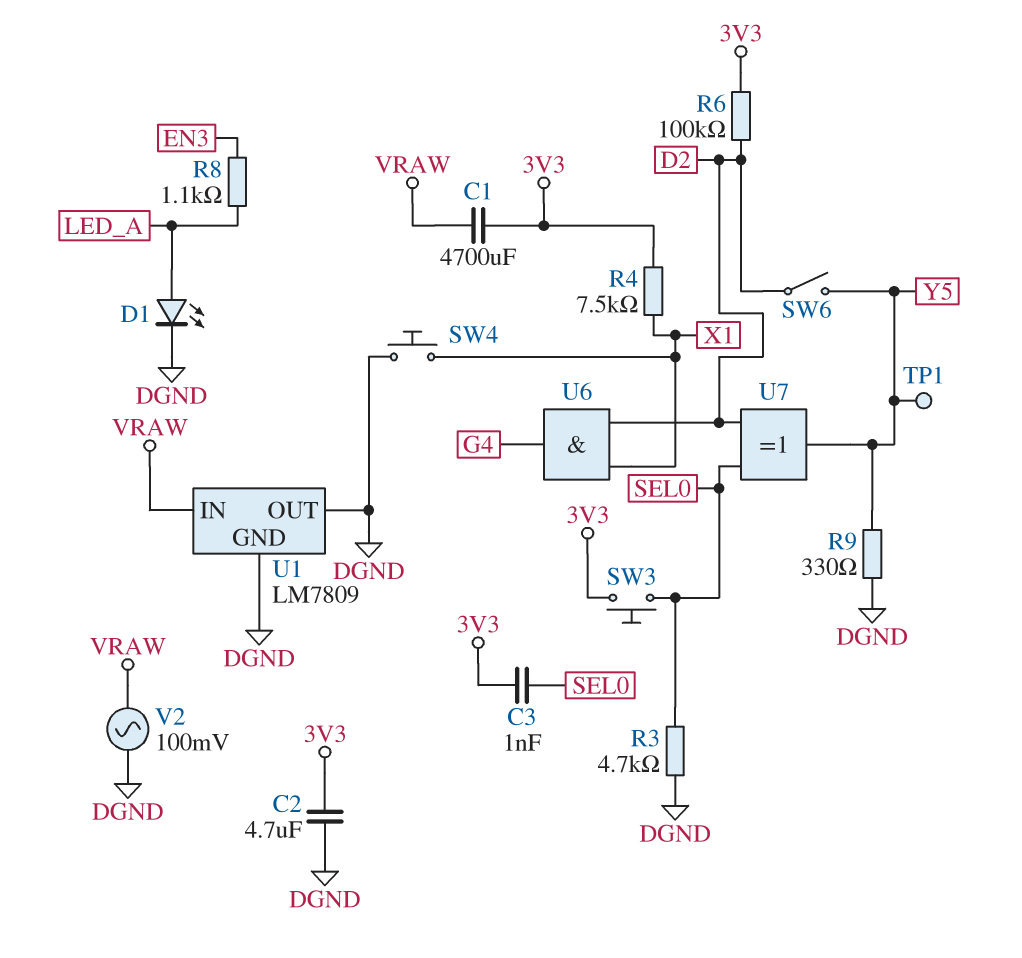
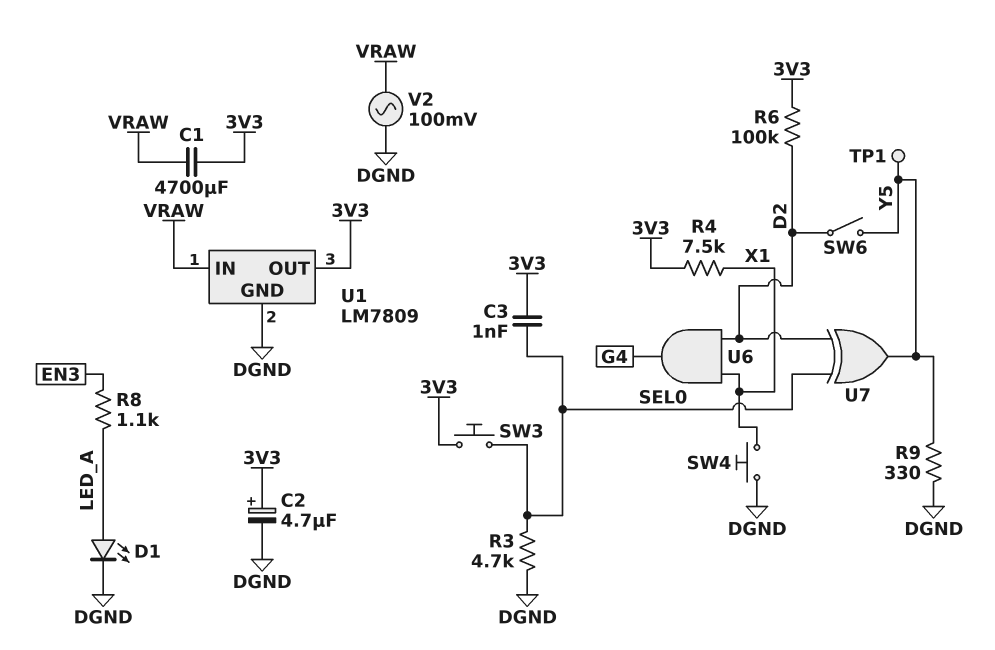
C2: 4.7uF (3V3, DGND) -> 4.7uF (plus 3V3, minus DGND)
U1 pin OUT: DGND -> 3V3

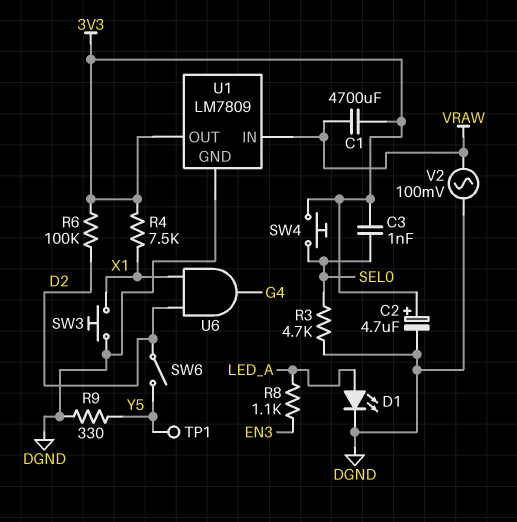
SW3: button (3V3, SEL0) -> button (DGND, X1)
SW4: button (DGND, X1) -> button (3V3, SEL0)
U7: XOR (in D2, in SEL0, out Y5) -> none

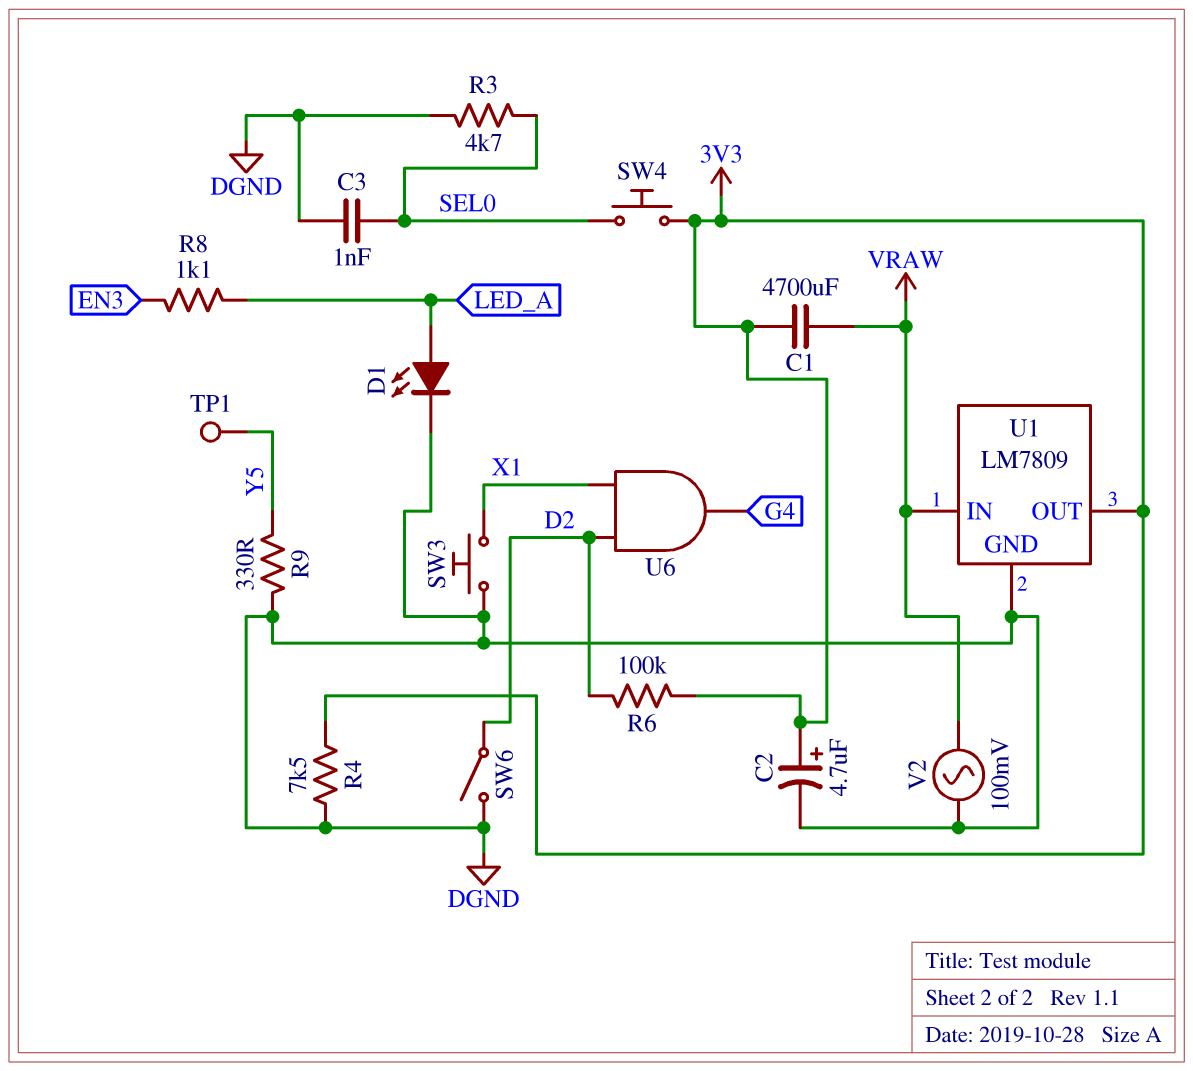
C3: 1nF (3V3, SEL0) -> 1nF (DGND, SEL0)
R4: 7.5k (3V3, X1) -> 7.5k (3V3, DGND)
SW6: switch (D2, Y5) -> switch (D2, DGND)

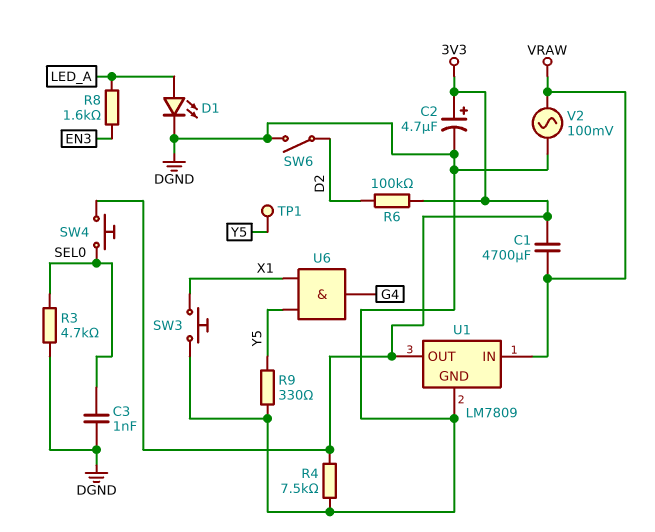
R8: 1.1k (EN3, LED_A) -> 1.6k (EN3, LED_A)
U6: AND (in D2, in X1, out G4) -> AND (in X1, in Y5, out G4)

